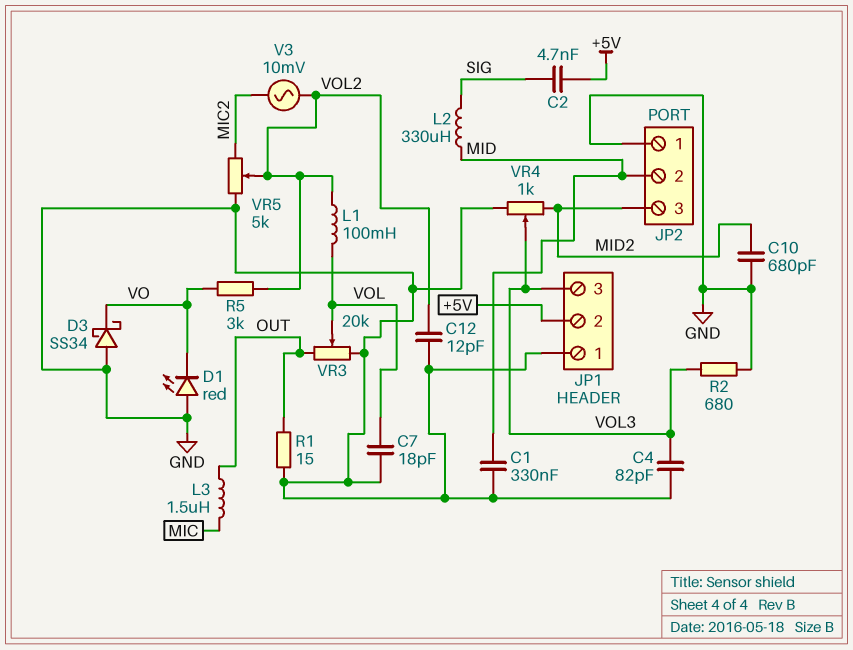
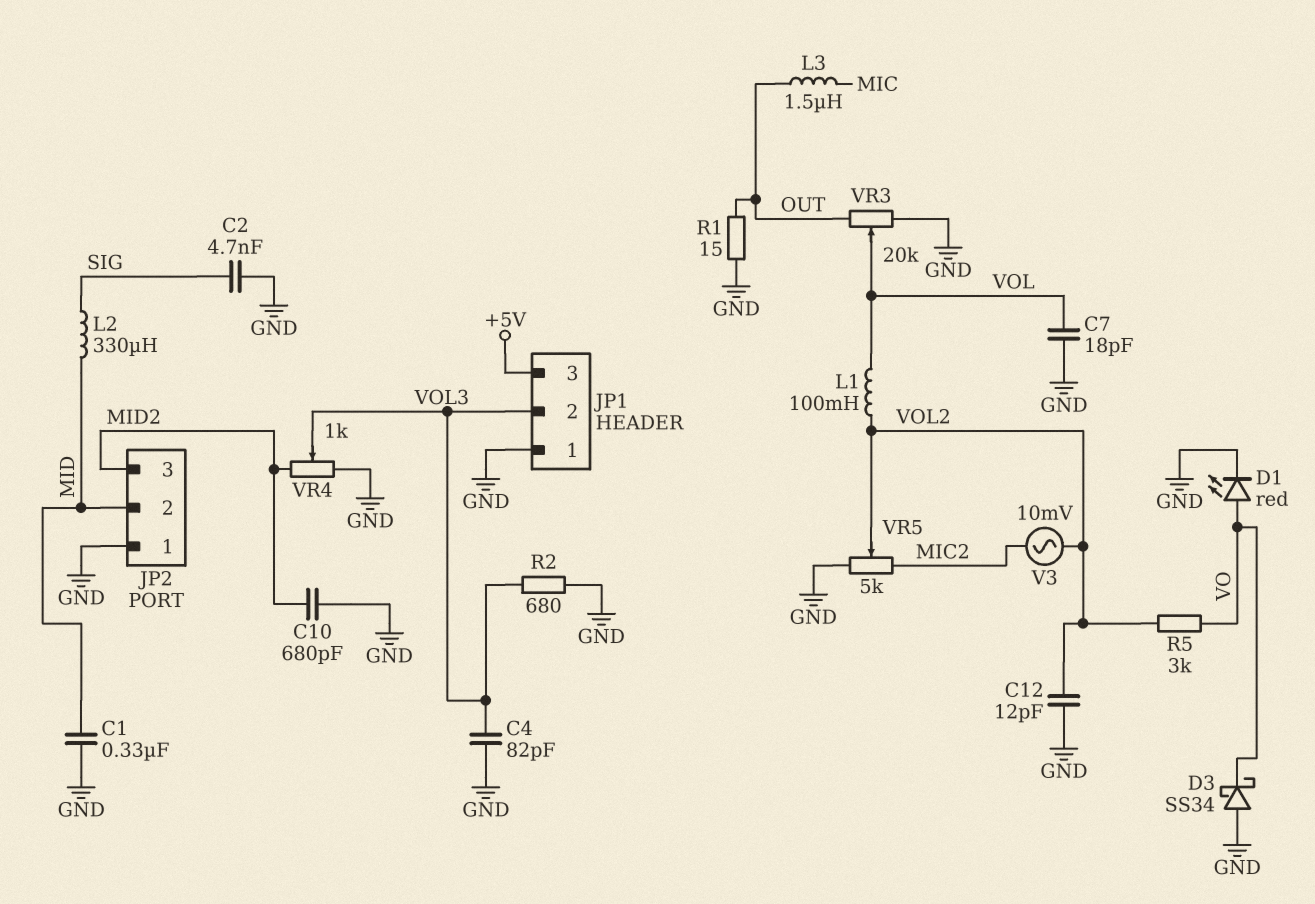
C2: 4.7nF (+5V, SIG) -> 4.7nF (GND, SIG)
D1: LED red (A GND, K VO) -> LED red (A VO, K GND)
JP1 pin 2: +5V -> VOL3
JP1 pin 3: VOL3 -> +5V

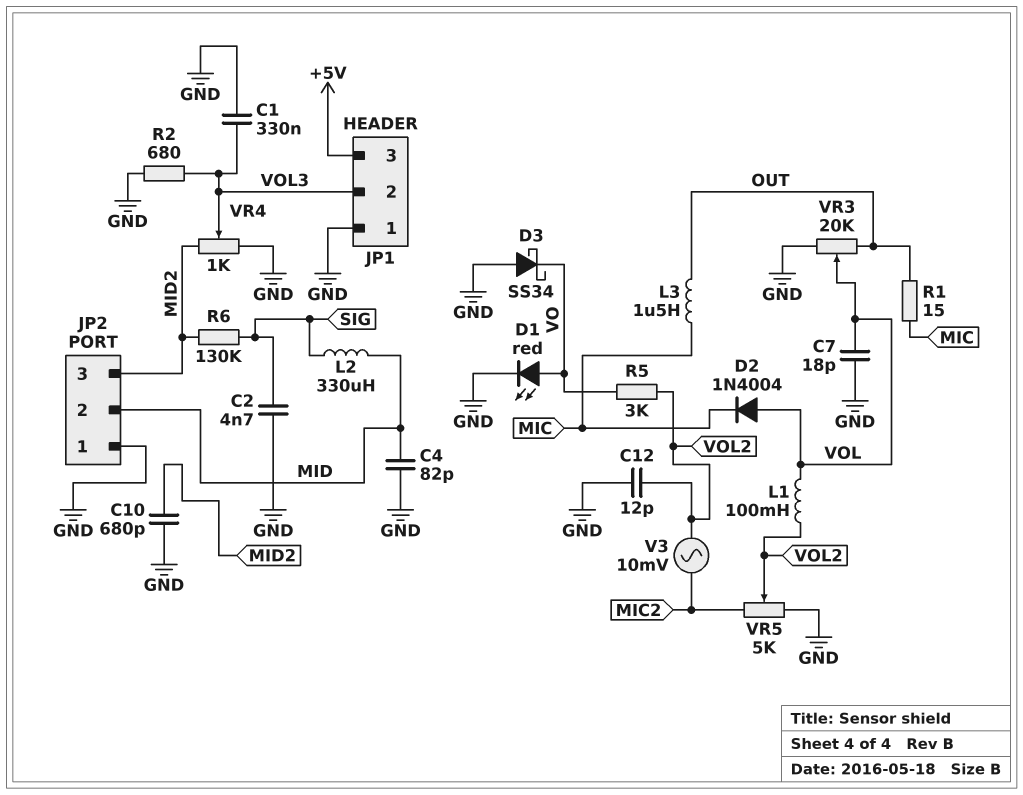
C1: 330nF (GND, MID) -> 330nF (GND, VOL3)
C4: 82pF (GND, VOL3) -> 82pF (GND, MID)
D2: none -> diode 1N4004 (A VOL, K MIC)
R1: 15 (GND, OUT) -> 15 (MIC, OUT)
R6: none -> 130k (MID2, SIG)

